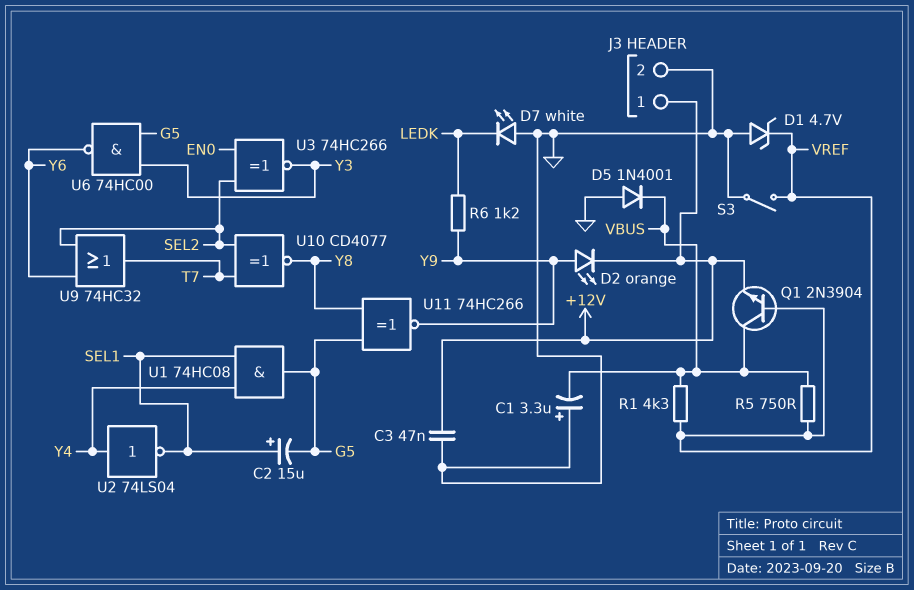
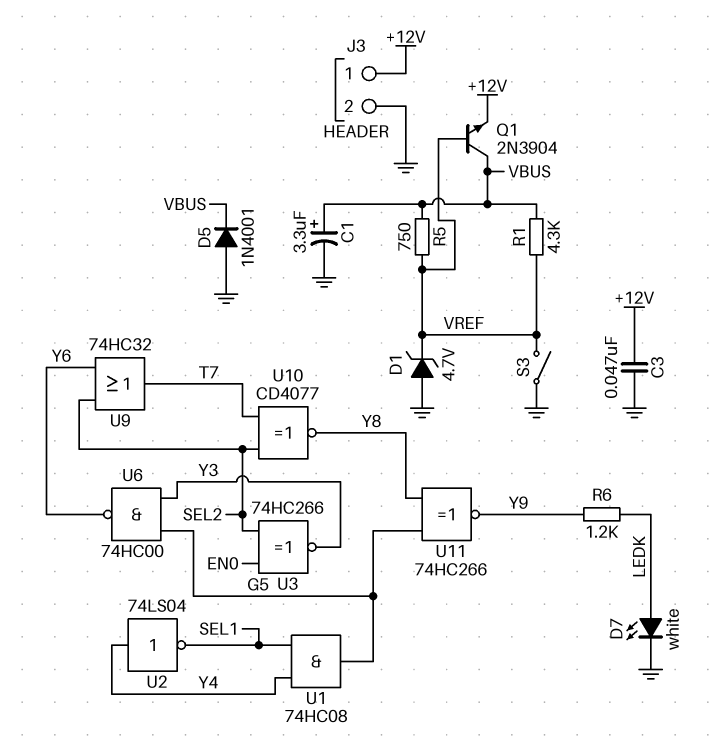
C1: 3.3uF (plus GND, minus VBUS) -> 3.3uF (plus VBUS, minus GND)
C2: 15uF (plus SEL1, minus G5) -> none
D2: LED orange (A Y9, K +12V) -> none
D7: LED white (A GND, K LEDK) -> LED white (A LEDK, K GND)

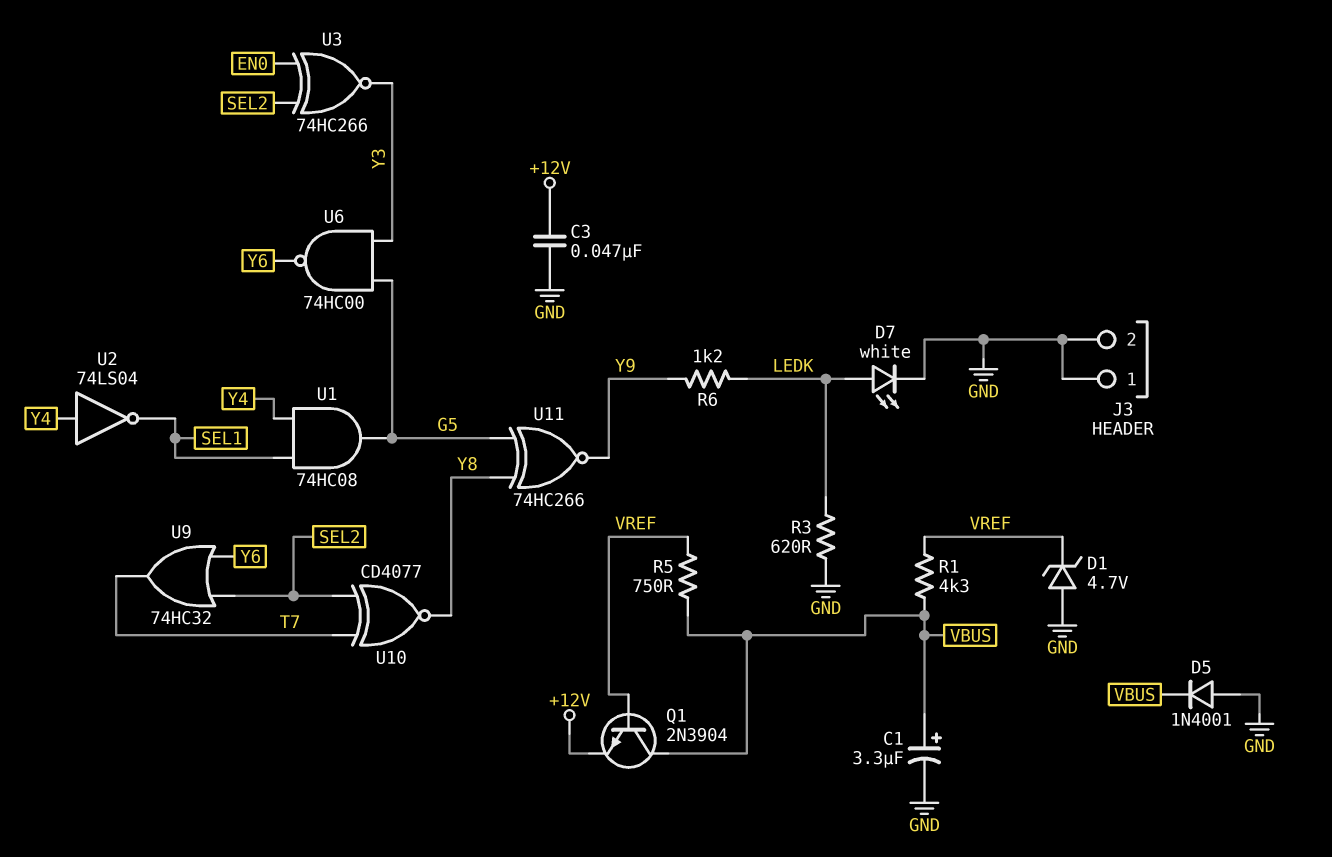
J3 pin 1: +12V -> GND
R3: none -> 620 (GND, LEDK)
S3: switch (GND, VREF) -> none

